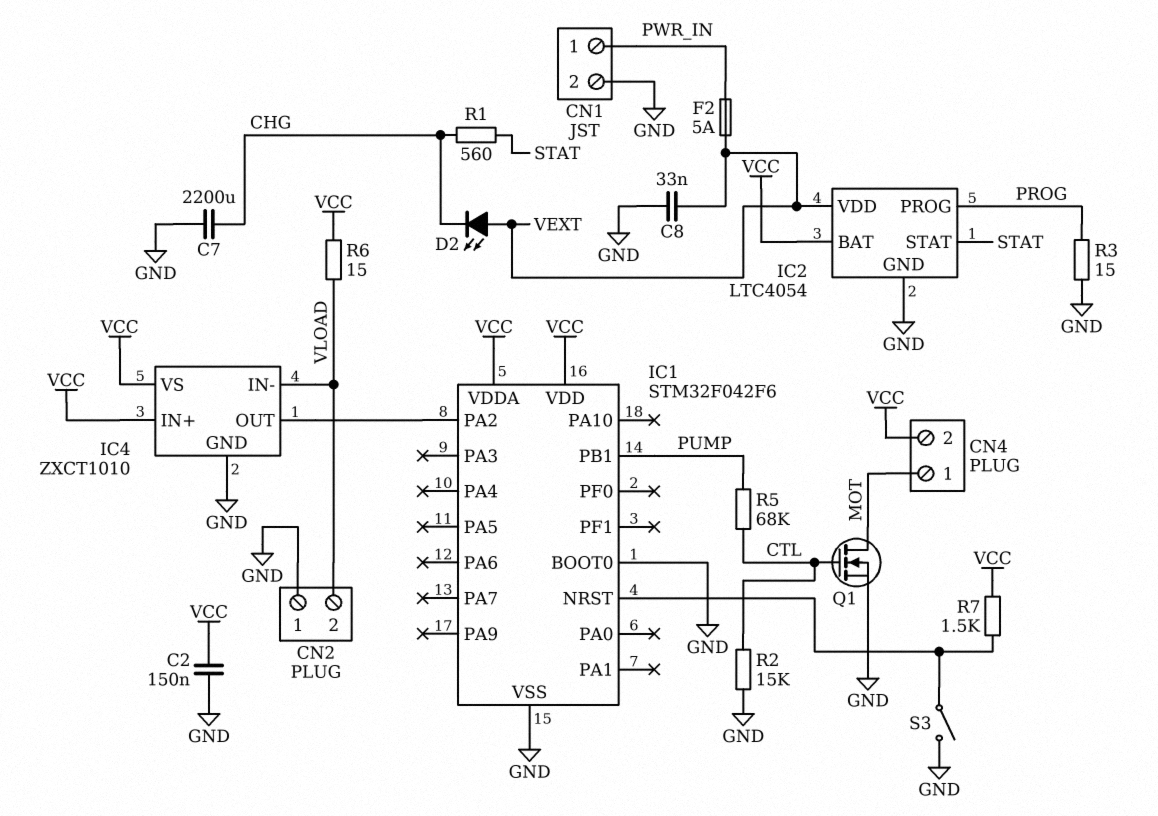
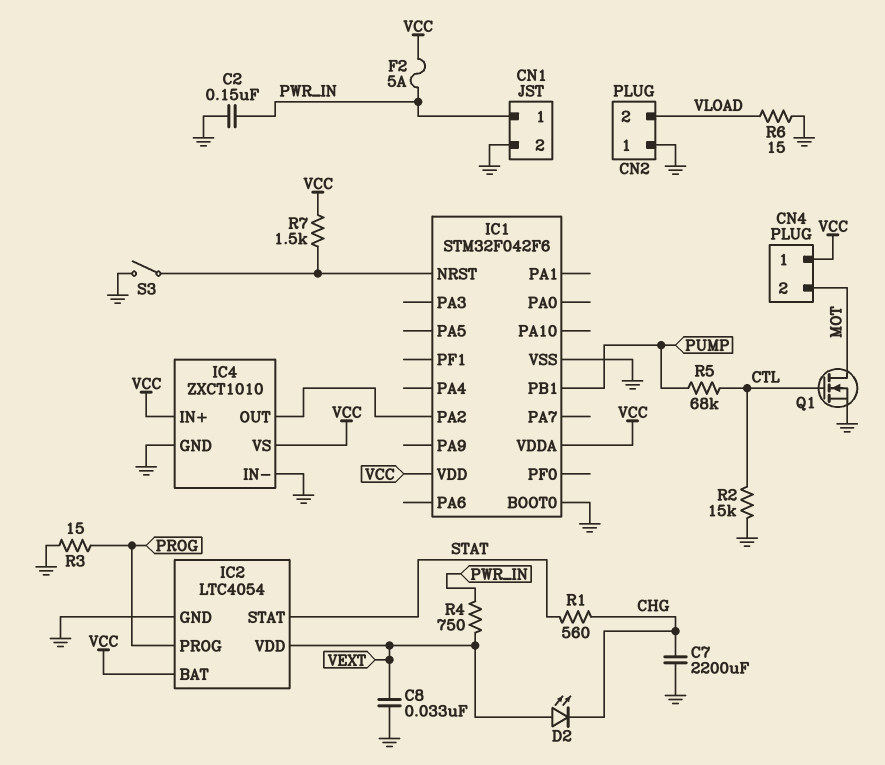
C2: 150nF (GND, VCC) -> 150nF (GND, PWR_IN)
CN4 pin 1: MOT -> VCC
CN4 pin 2: VCC -> MOT
F2: 5A (PWR_IN, VEXT) -> 5A (PWR_IN, VCC)
IC4 pin IN-: VLOAD -> GND
R4: none -> 750 (PWR_IN, VEXT)
R6: 15 (VCC, VLOAD) -> 15 (GND, VLOAD)

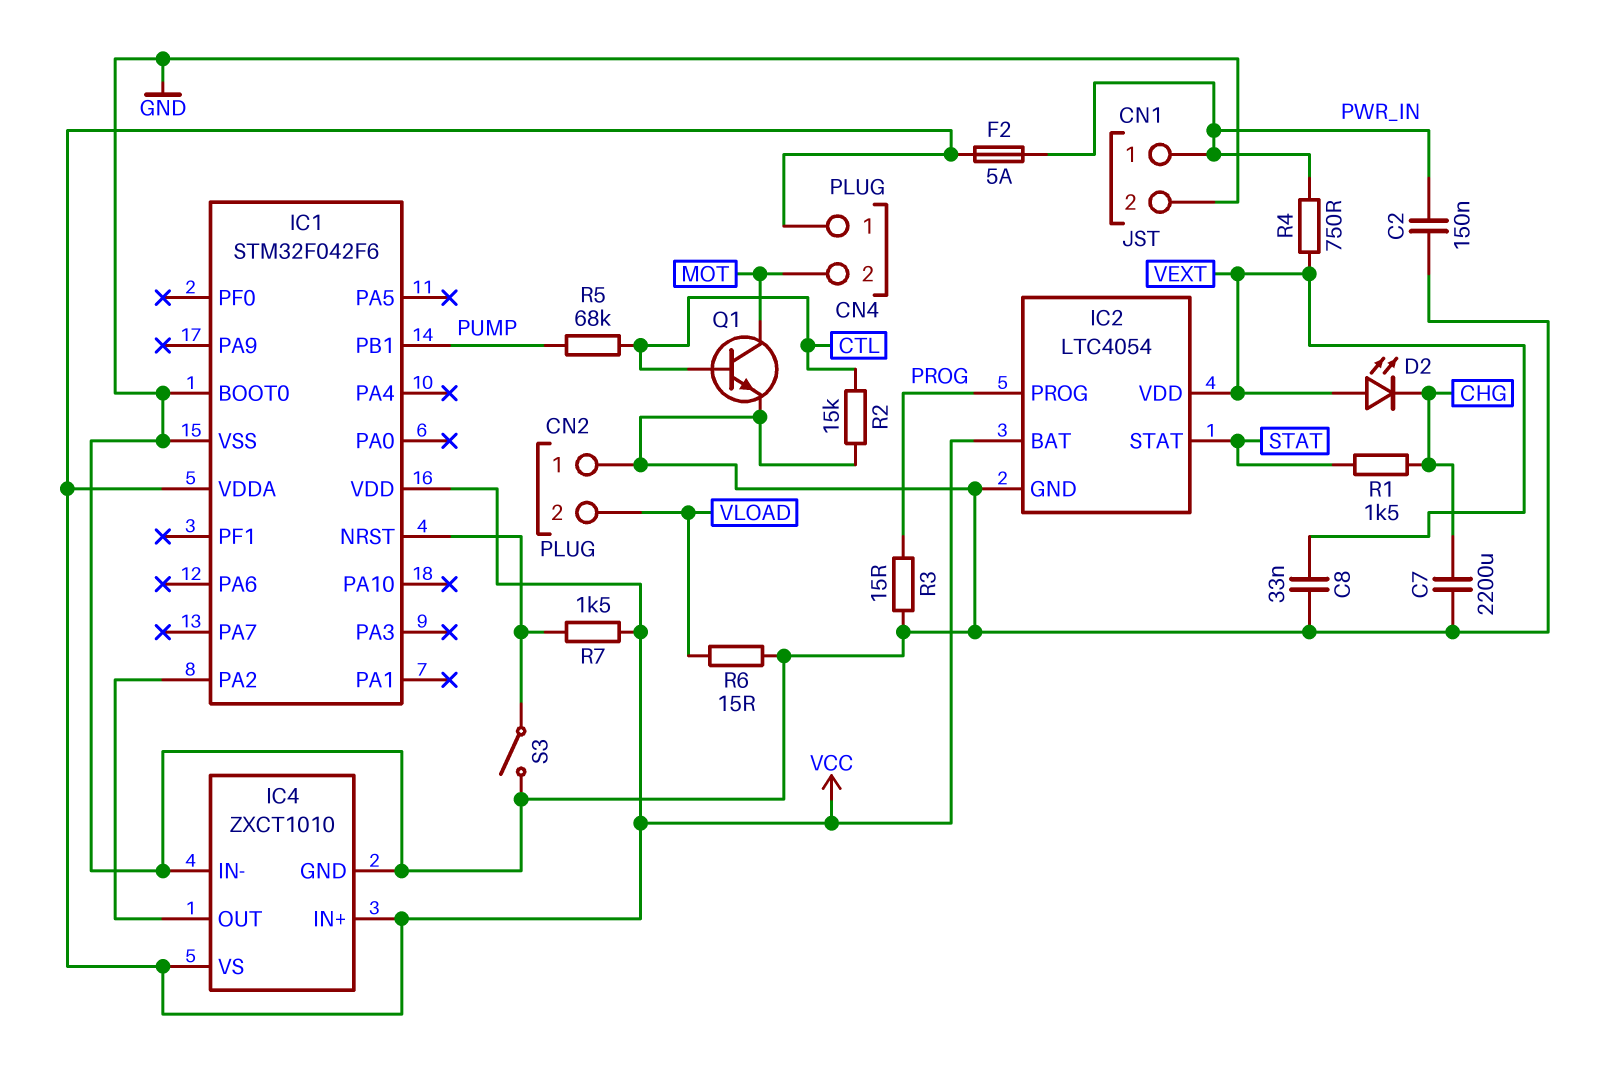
Q1: NMOS (G CTL, D MOT, S GND) -> NPN (B CTL, C MOT, E GND)
R1: 560 (CHG, STAT) -> 1.5k (CHG, STAT)

